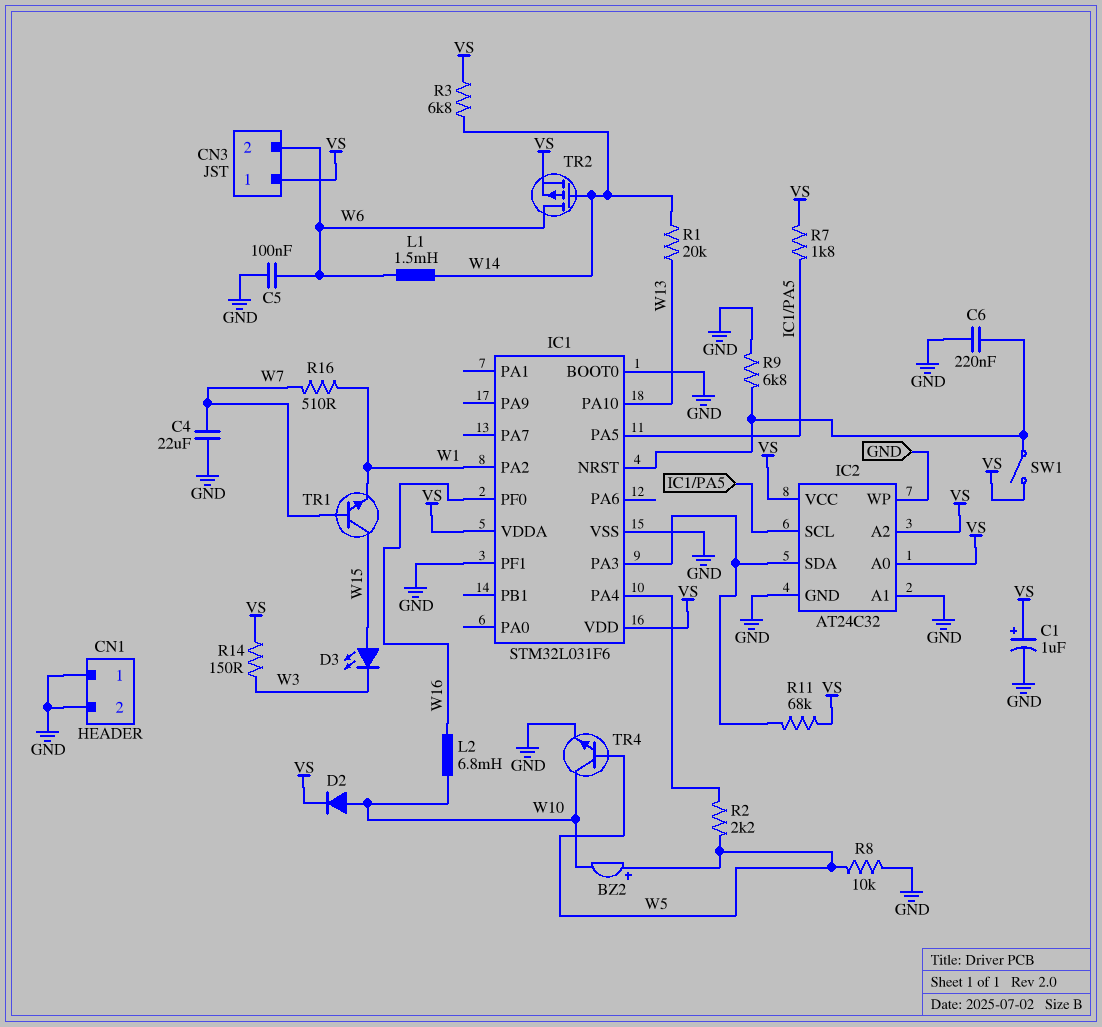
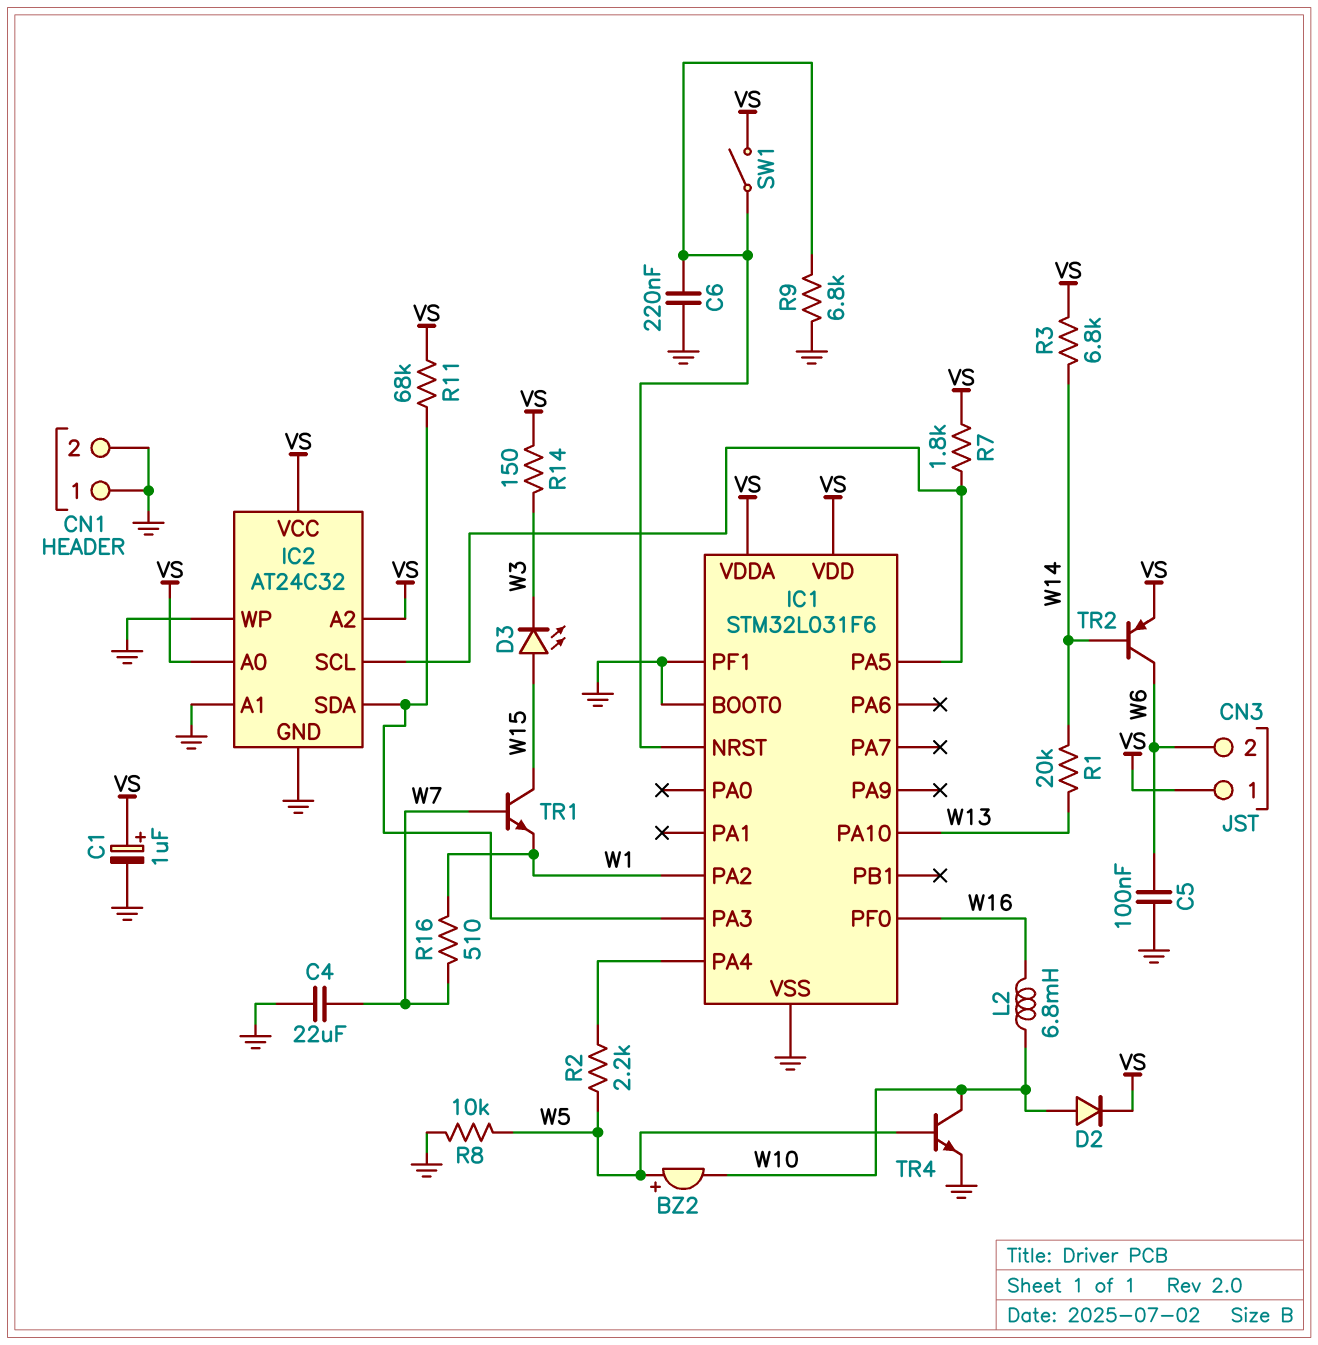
L1: 1.5mH (W6, W14) -> none
TR2: PMOS (G W14, D W6, S VS) -> PNP (B W14, C W6, E VS)

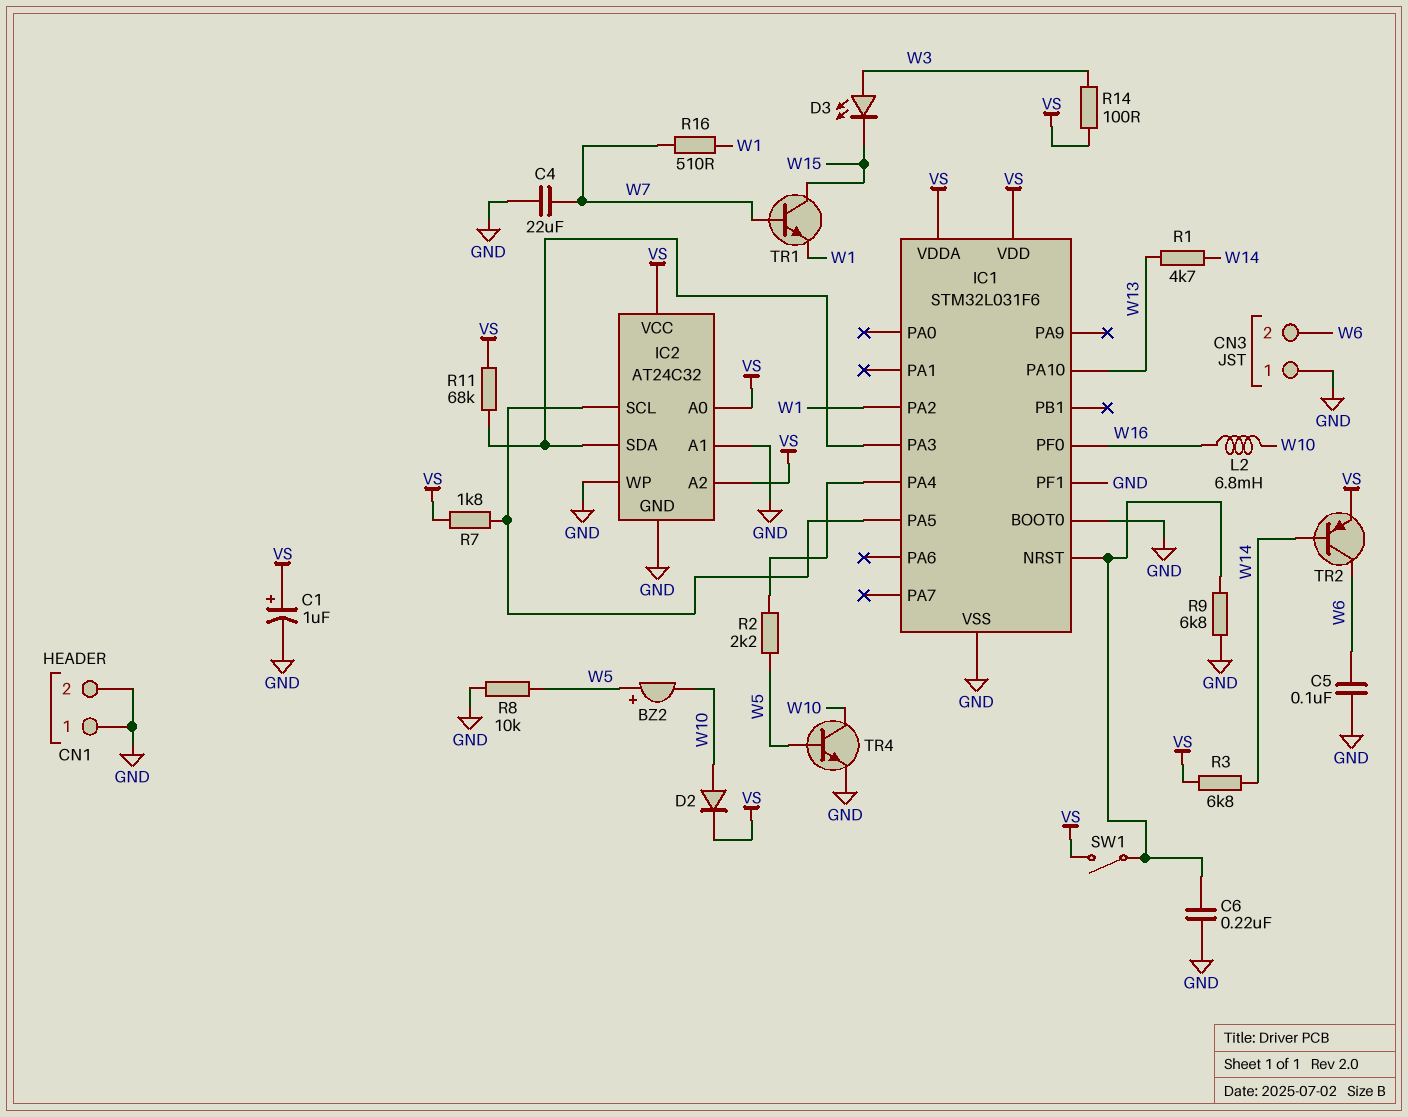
CN3 pin 1: VS -> GND
D3: LED (A W15, K W3) -> LED (A W3, K W15)
R1: 20k (W13, W14) -> 4.7k (W13, W14)
R14: 150 (VS, W3) -> 100 (VS, W3)

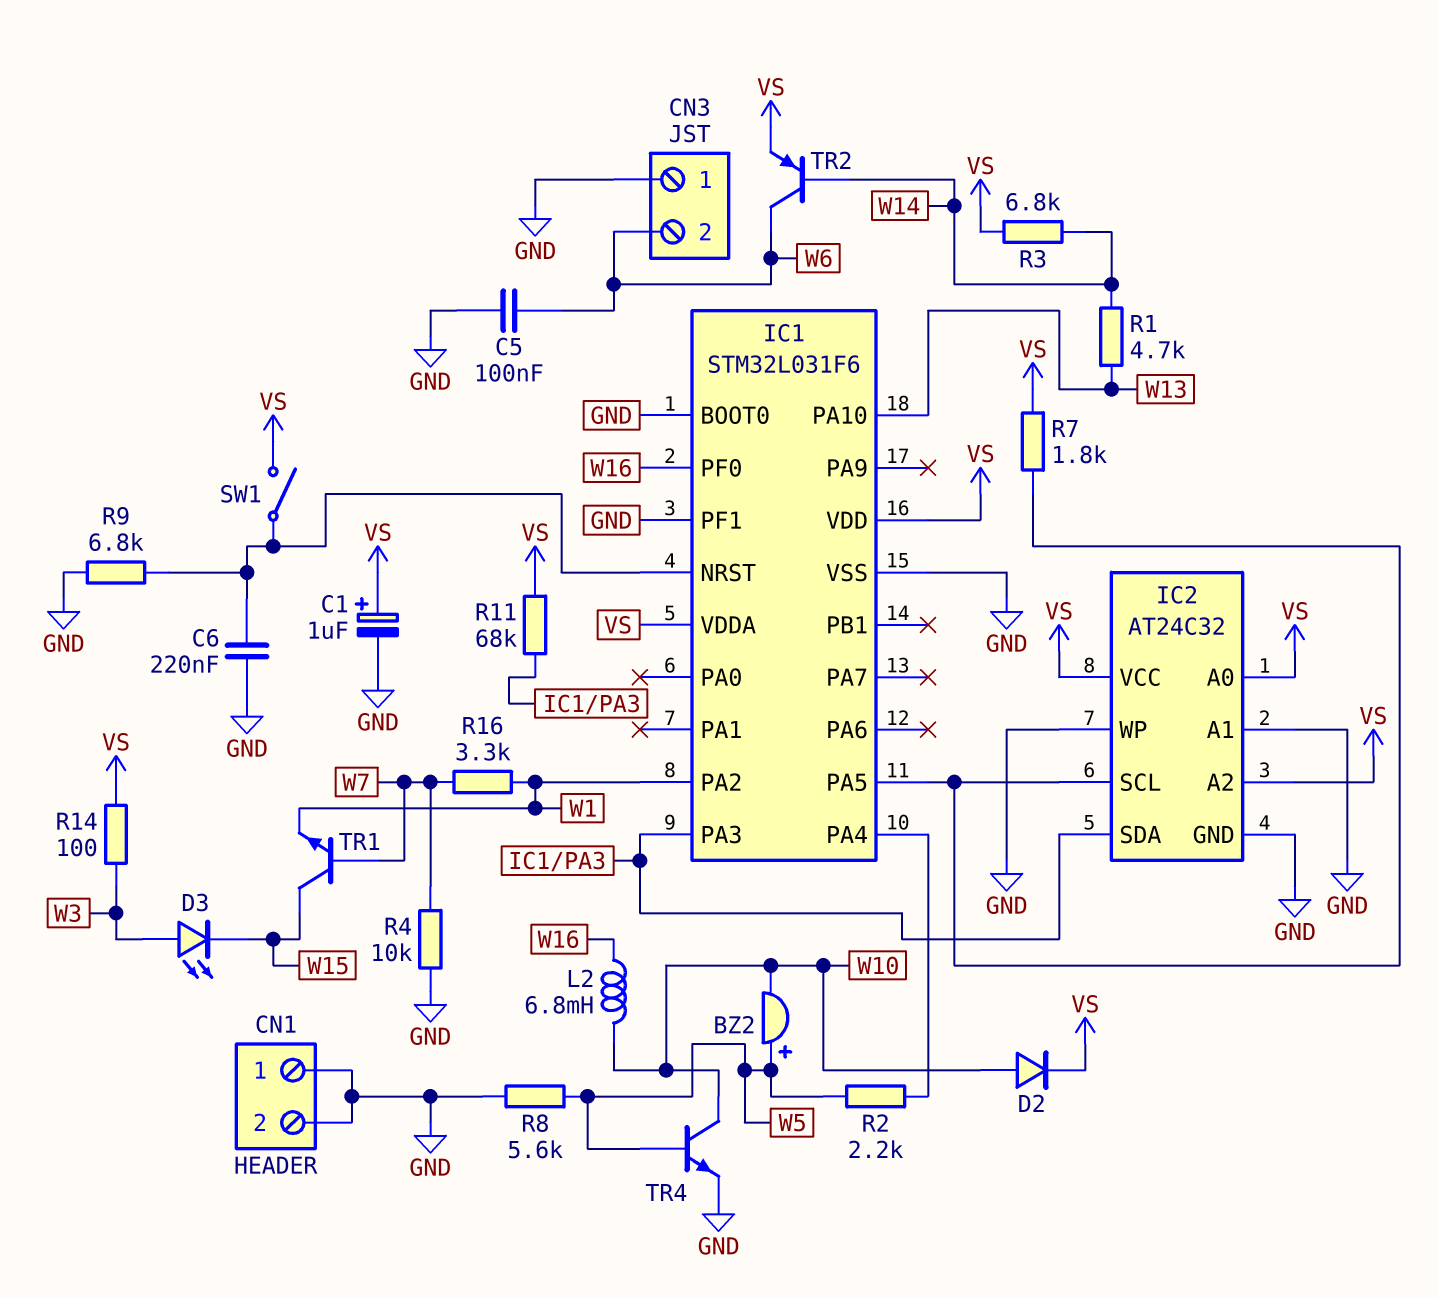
C4: 22uF (GND, W7) -> none
R4: none -> 10k (GND, W7)
R8: 10k (GND, W5) -> 5.6k (GND, W5)
R16: 510 (W1, W7) -> 3.3k (W1, W7)

